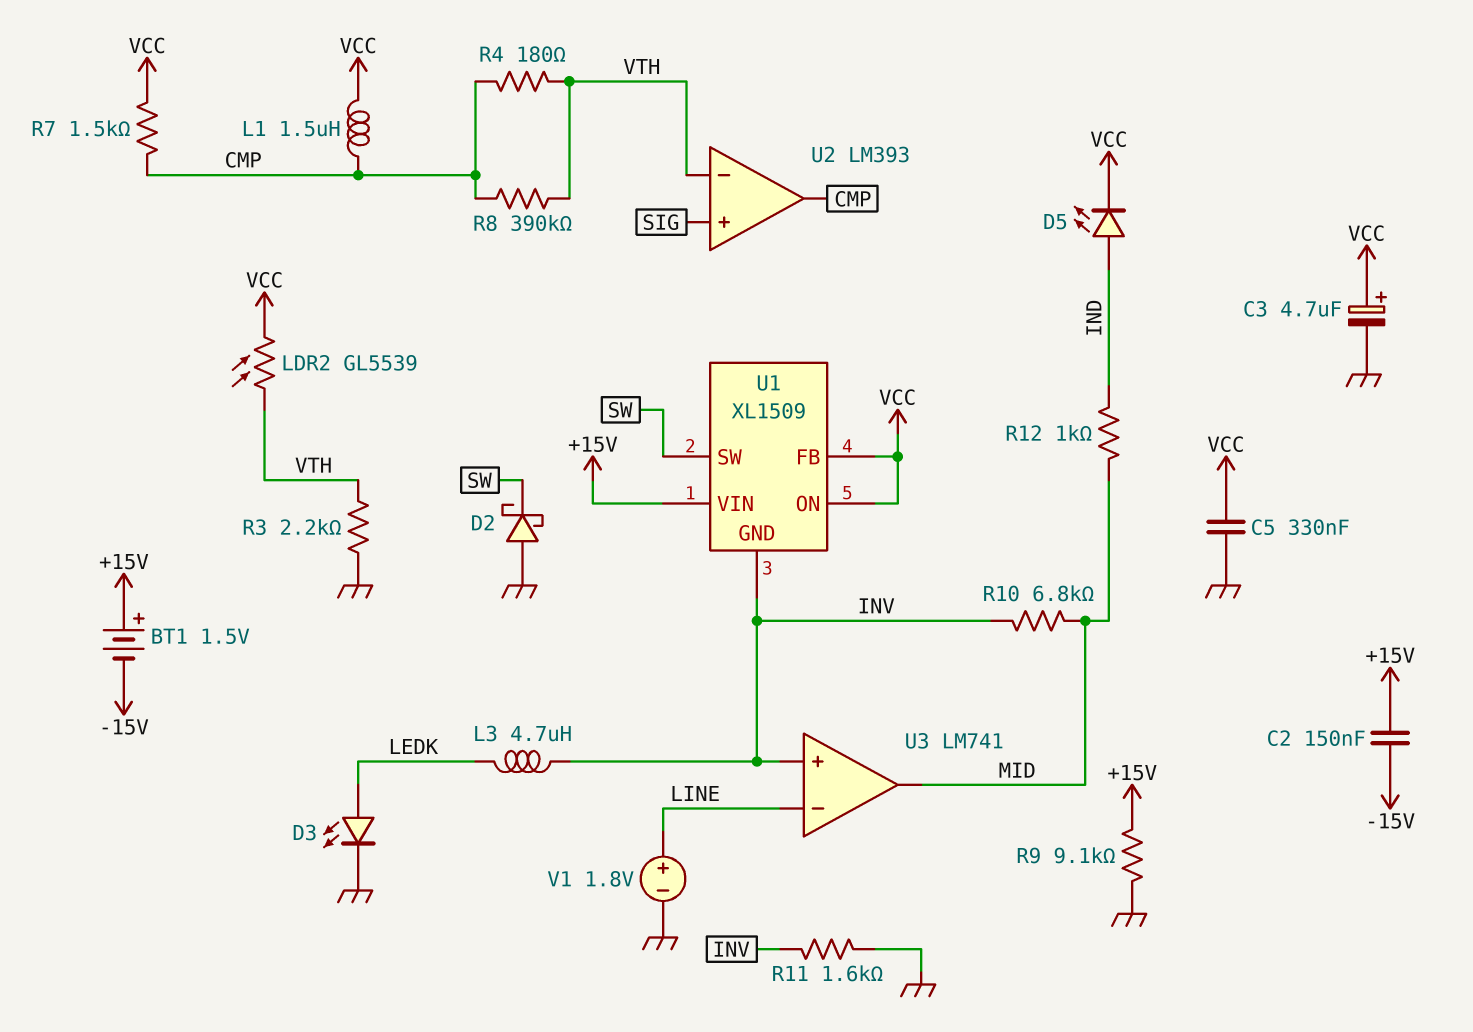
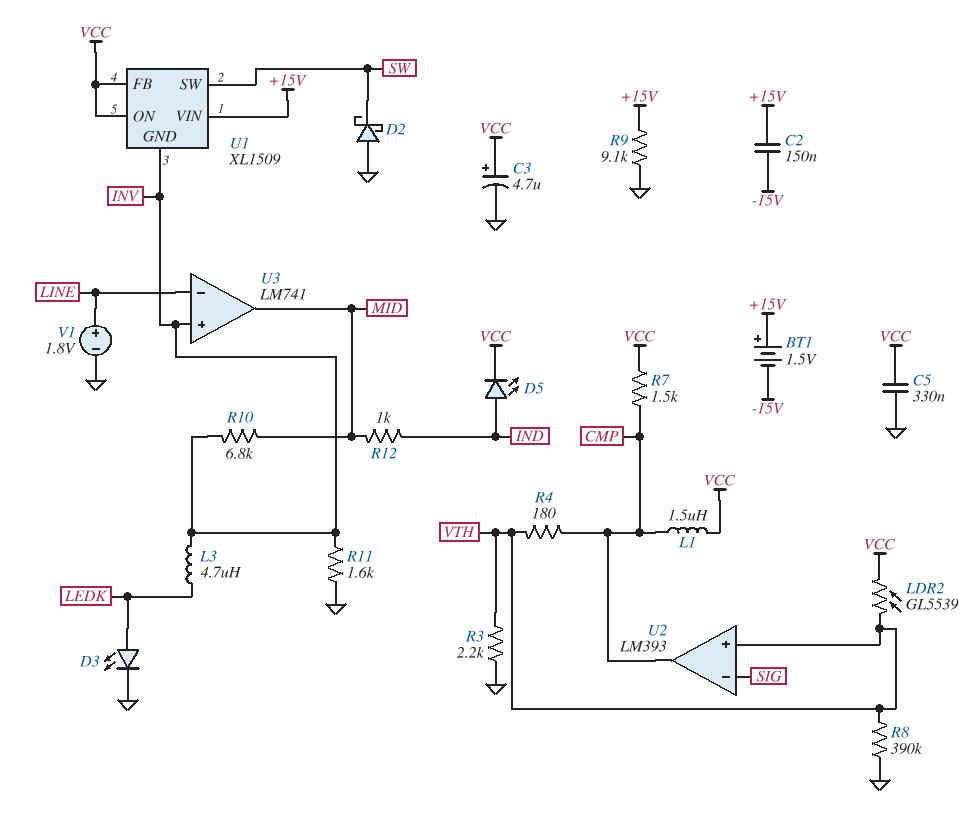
R8: 390k (CMP, VTH) -> 390k (GND, VTH)
U2 pin in+: SIG -> VTH
U2 pin in-: VTH -> SIG

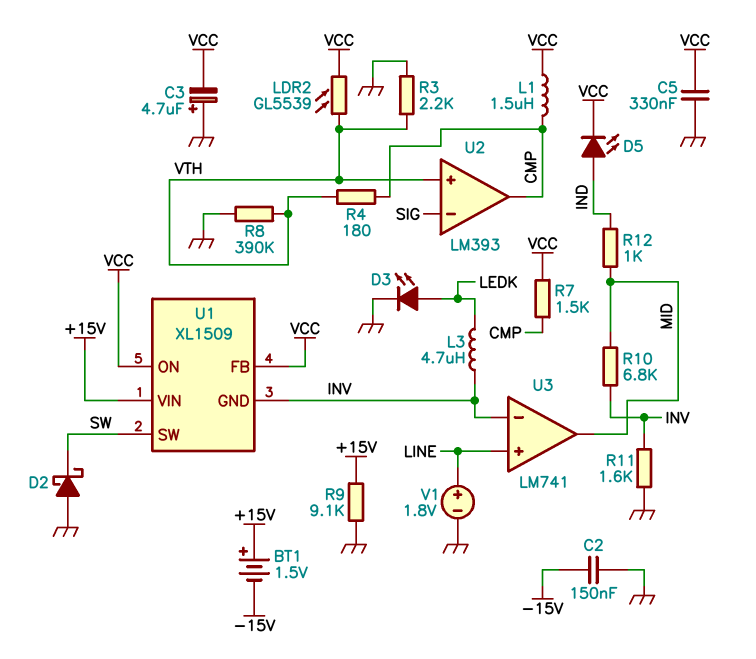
C2: 150nF (+15V, -15V) -> 150nF (-15V, GND)
C3: 4.7uF (plus VCC, minus GND) -> 4.7uF (plus GND, minus VCC)
U3 pin in+: INV -> LINE
U3 pin in-: LINE -> INV

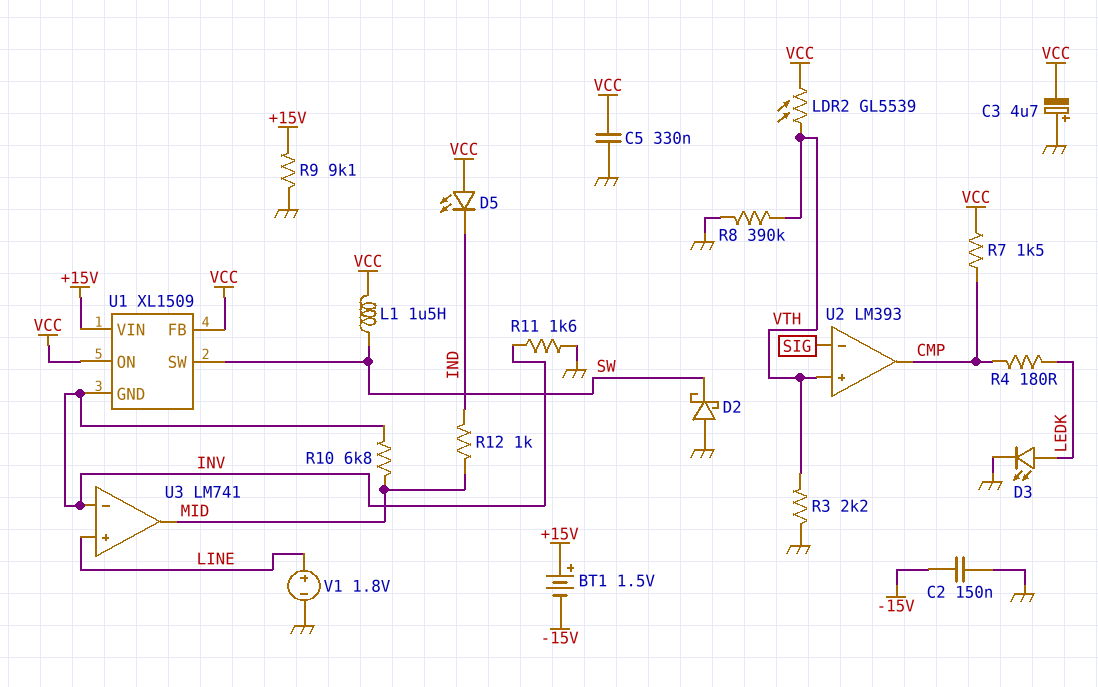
D5: LED (A IND, K VCC) -> LED (A VCC, K IND)
L1: 1.5uH (CMP, VCC) -> 1.5uH (SW, VCC)
L3: 4.7uH (INV, LEDK) -> none
R4: 180 (CMP, VTH) -> 180 (CMP, LEDK)

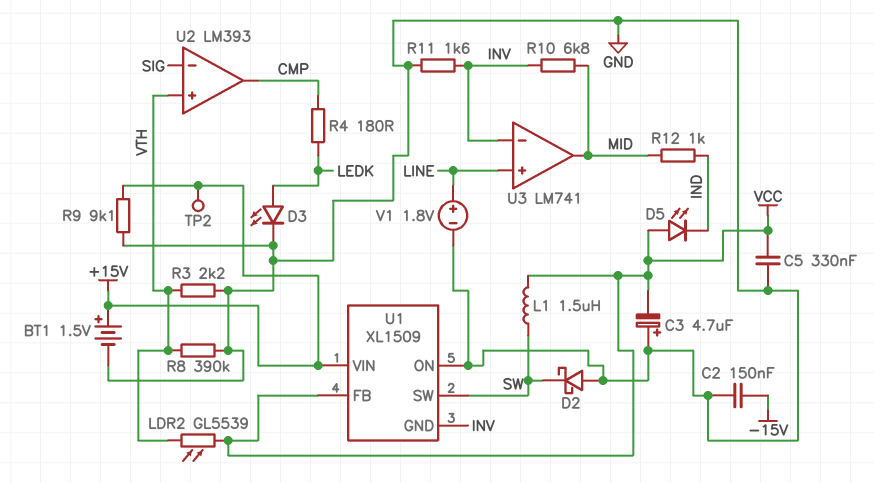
BT1: 1.5V (plus +15V, minus -15V) -> 1.5V (plus +15V, minus GND)
R7: 1.5k (CMP, VCC) -> none
TP2: none -> test point (+15V)
U1 pin ON: VCC -> GND

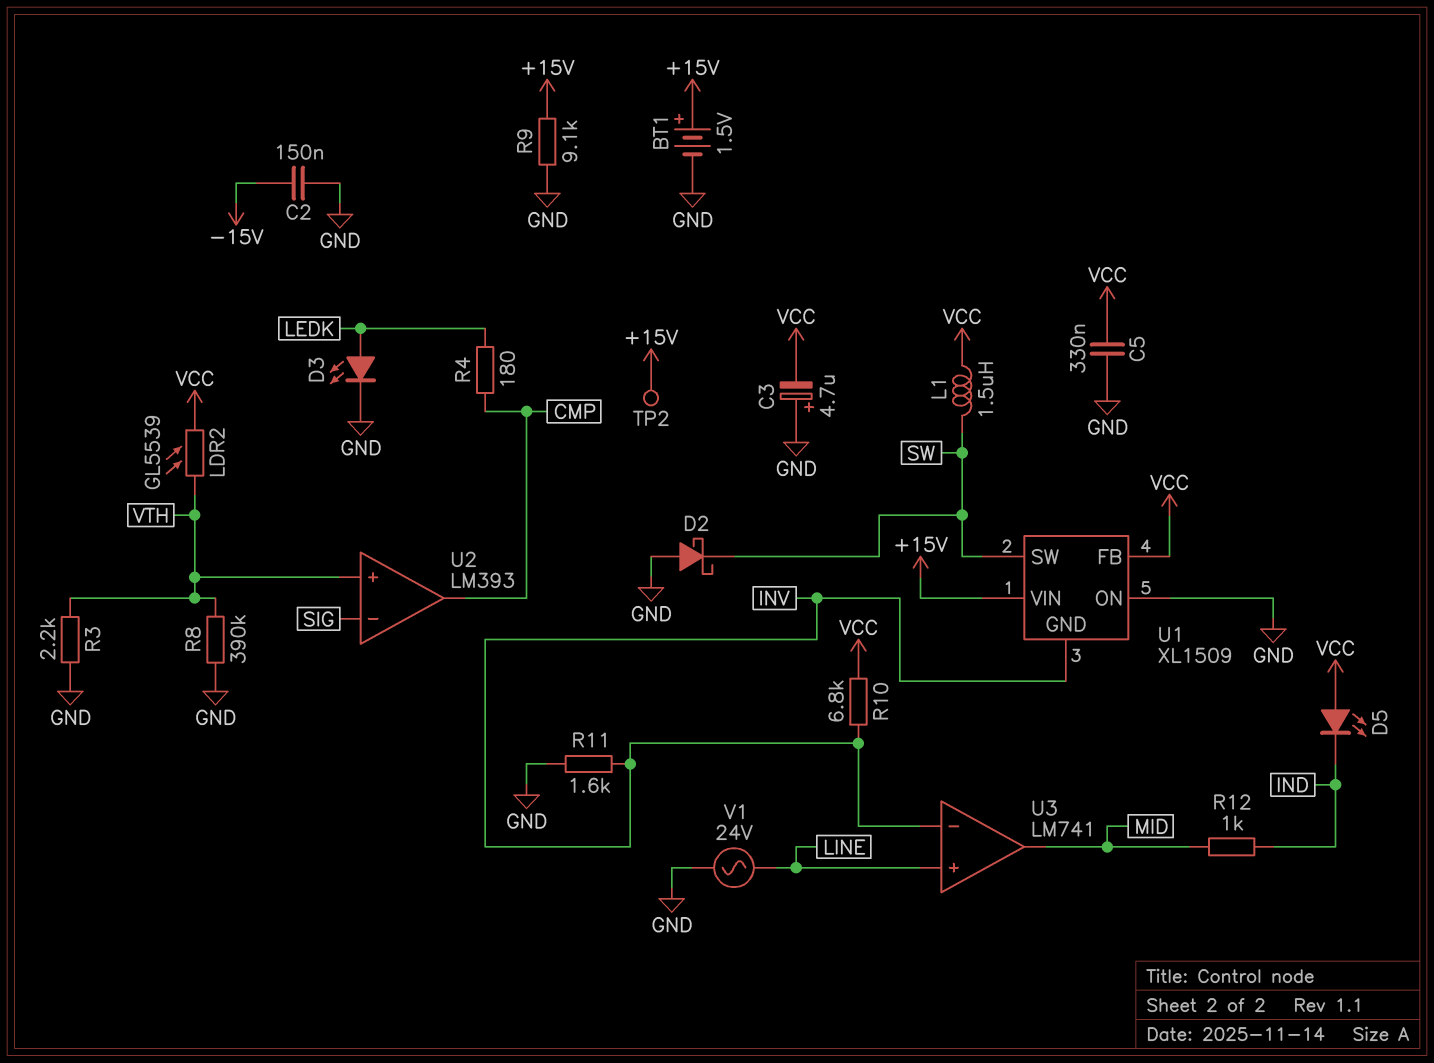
R10: 6.8k (INV, MID) -> 6.8k (INV, VCC)
V1: 1.8V (plus LINE, minus GND) -> AC 24V (GND, LINE)

